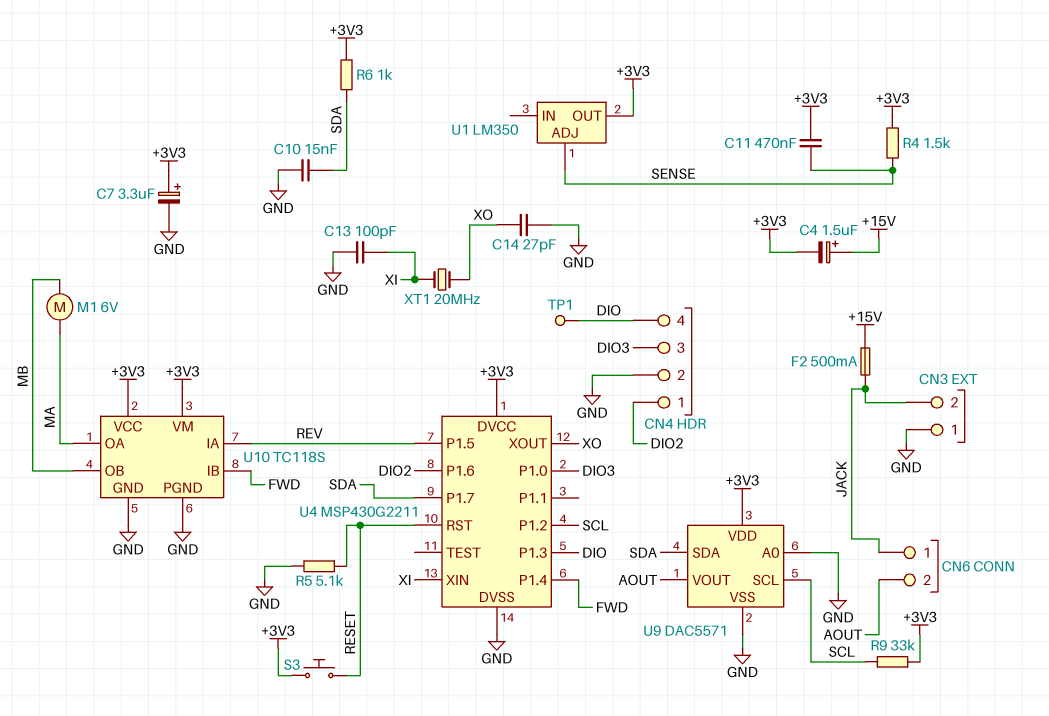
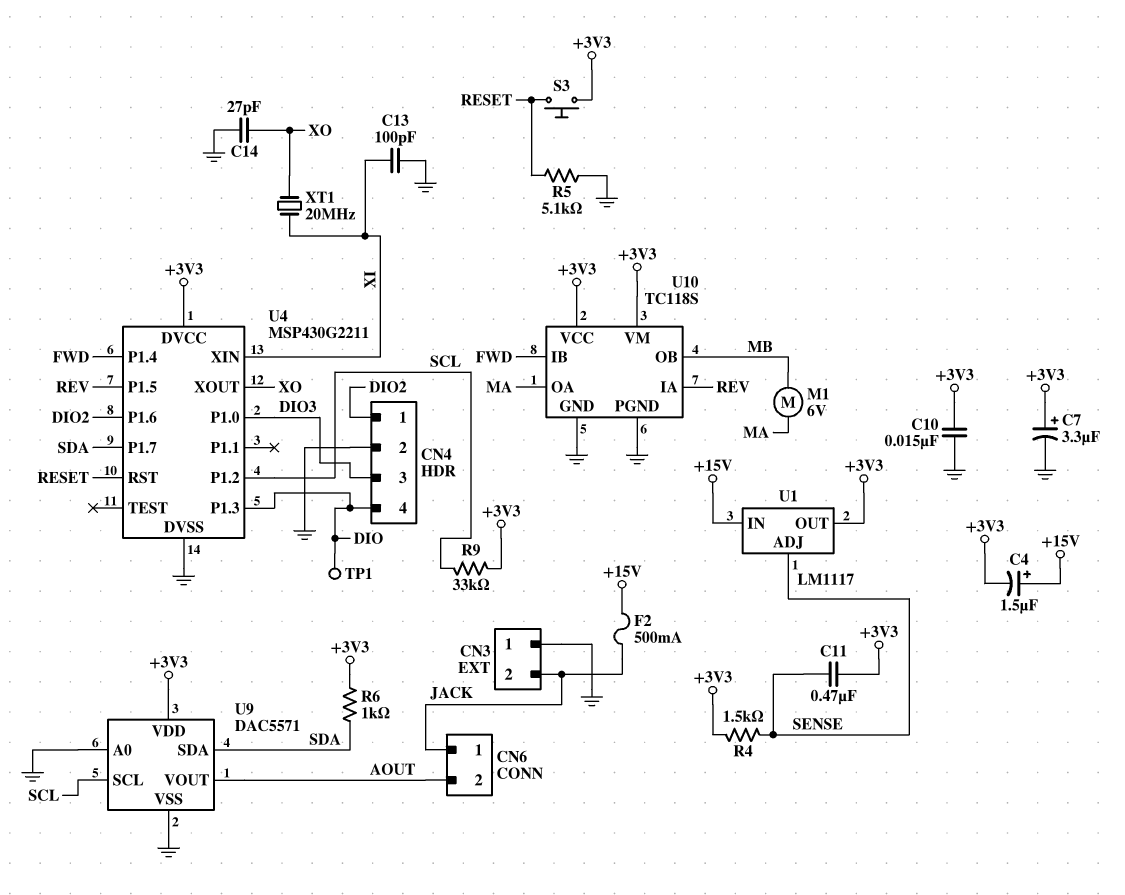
C10: 15nF (GND, SDA) -> 15nF (+3V3, GND)
U1: LM350 -> LM1117
U1 pin IN: none -> +15V

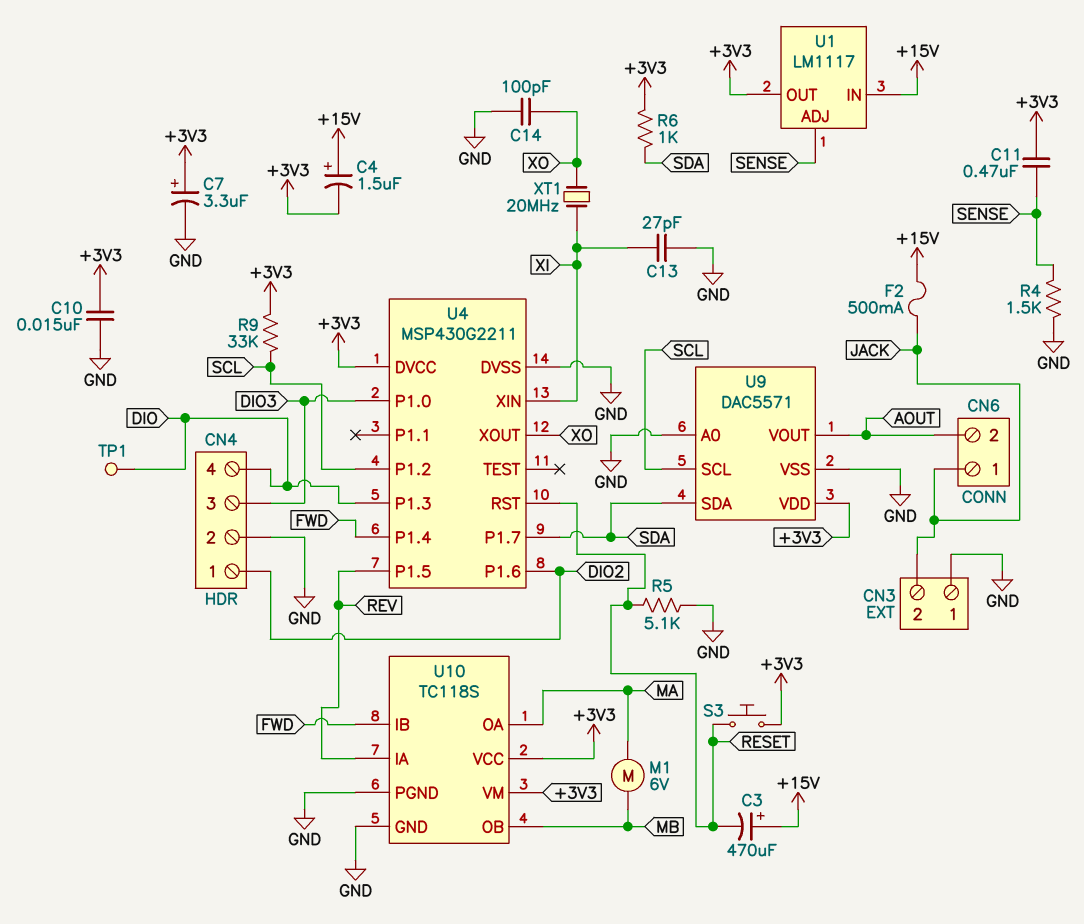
C3: none -> 470uF (plus +15V, minus RESET)
C13: 100pF (GND, XI) -> 27pF (GND, XI)
C14: 27pF (GND, XO) -> 100pF (GND, XO)
R4: 1.5k (+3V3, SENSE) -> 1.5k (GND, SENSE)

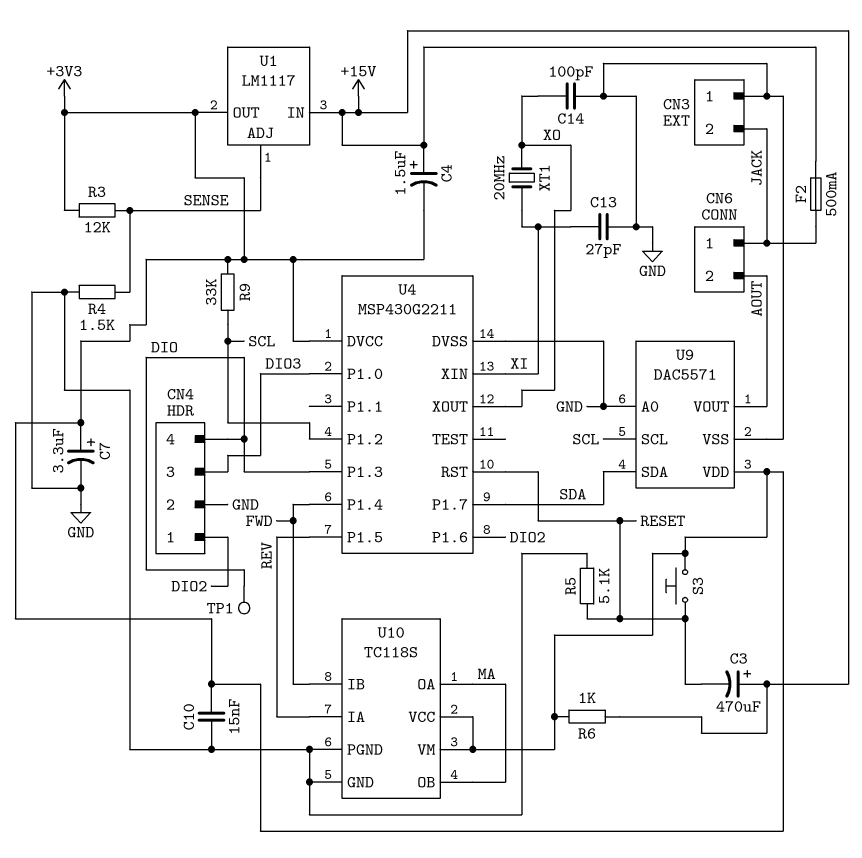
C11: 470nF (+3V3, SENSE) -> none
M1: motor 6V (MA, MB) -> none
R3: none -> 12k (+3V3, SENSE)
R6: 1k (+3V3, SDA) -> 1k (+3V3, +15V)
U10 pin OB: MB -> MA

